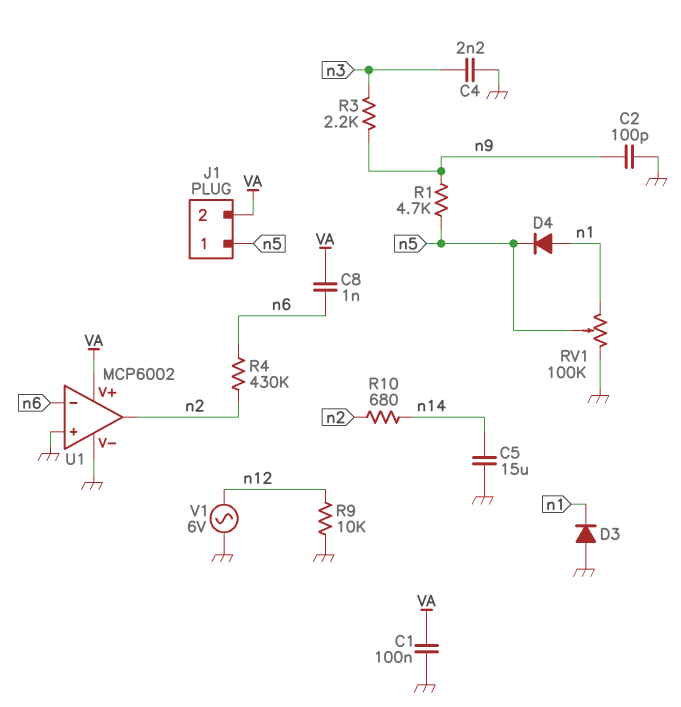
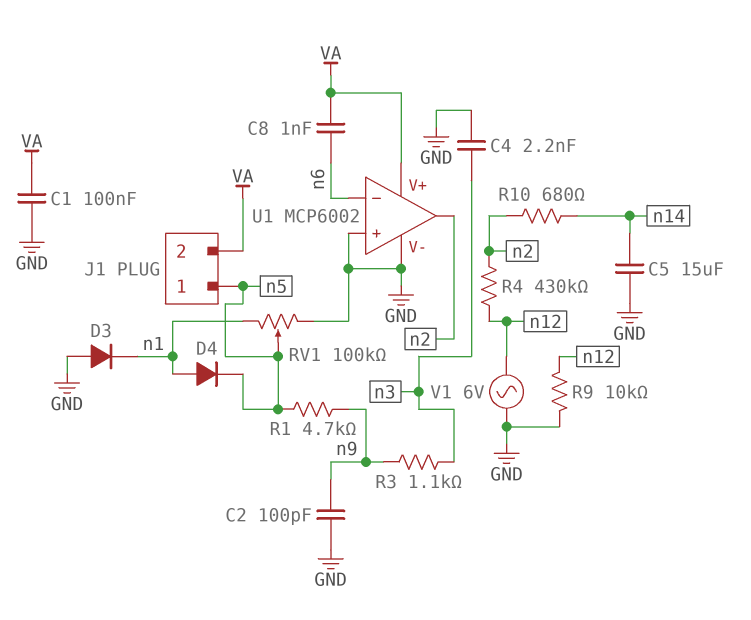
R3: 2.2k (n3, n9) -> 1.1k (n3, n9)
R4: 430k (n2, n6) -> 430k (n2, n12)

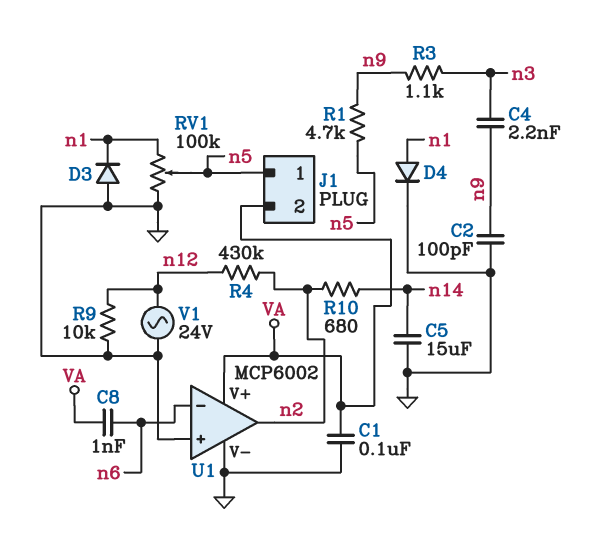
C4: 2.2nF (GND, n3) -> 2.2nF (n3, n9)
D4: diode (A n1, K n5) -> diode (A n1, K GND)
V1: AC 6V (GND, n12) -> AC 24V (GND, n12)

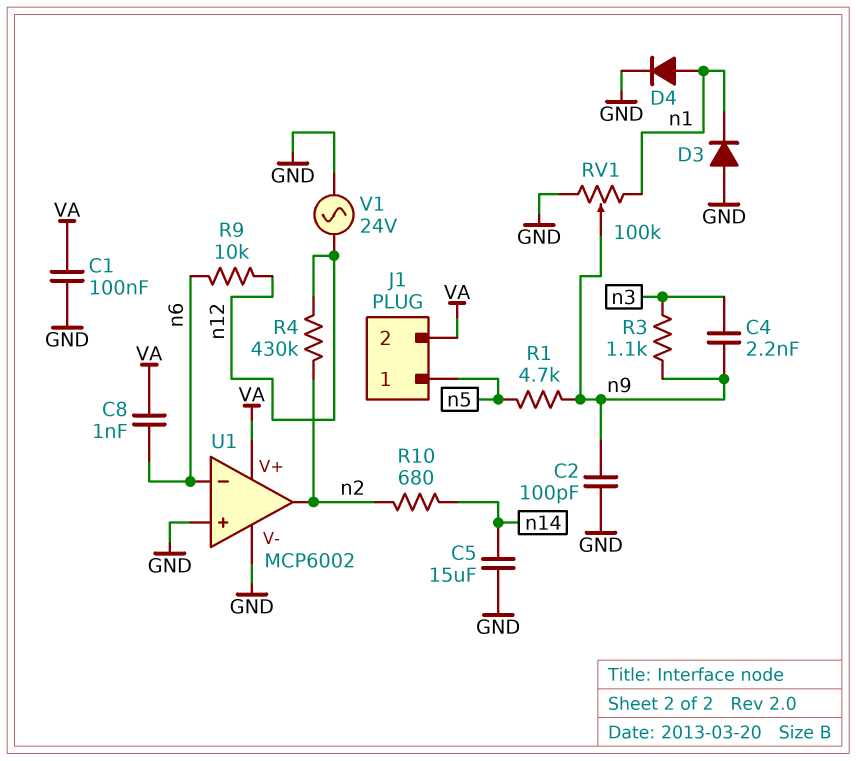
R9: 10k (GND, n12) -> 10k (n6, n12)
RV1: 100k (GND, n1, wiper n5) -> 100k (GND, n1, wiper n9)

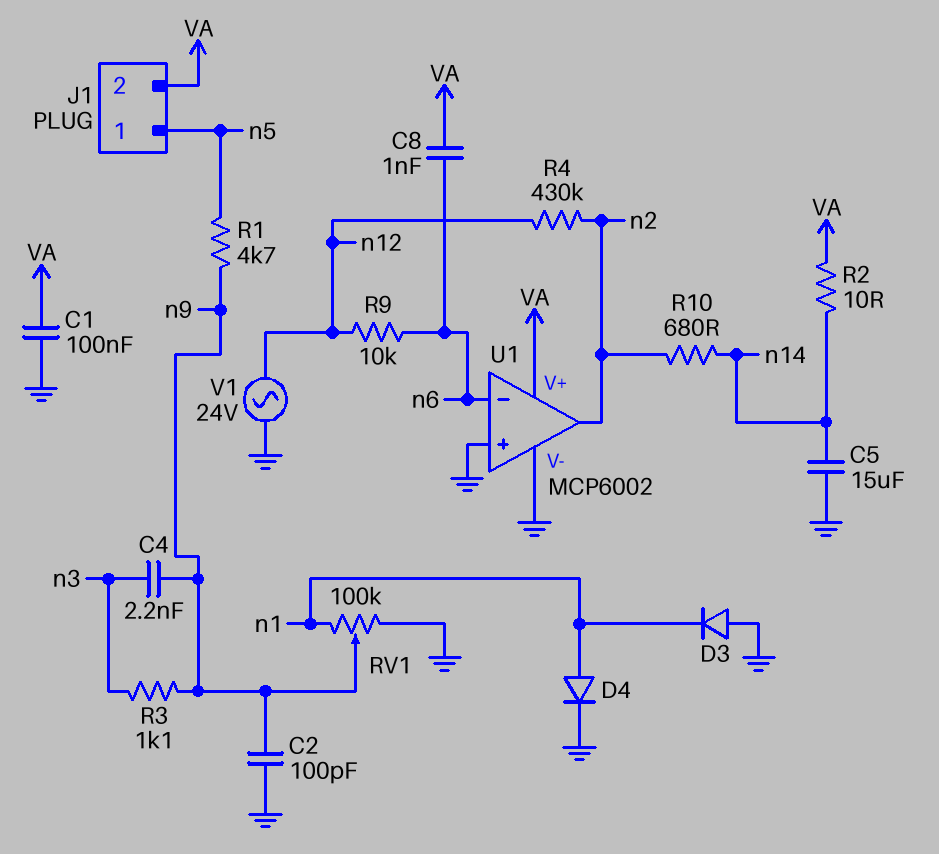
R2: none -> 10 (VA, n14)

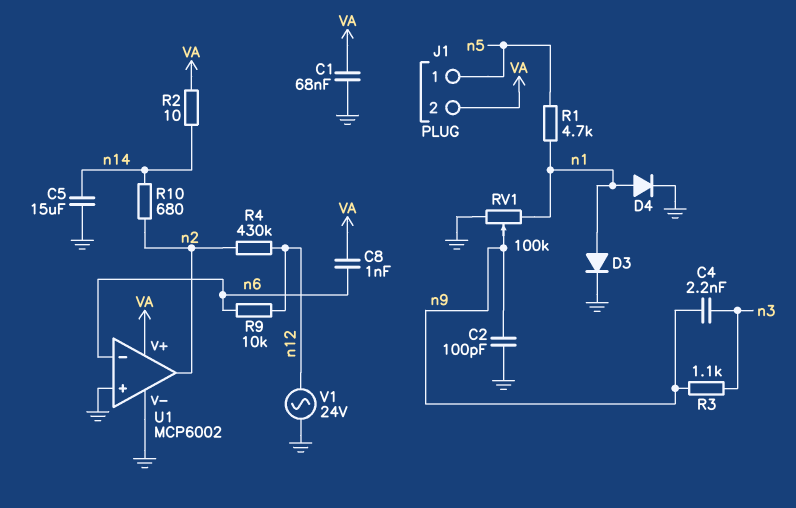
C1: 100nF (GND, VA) -> 68nF (GND, VA)
D3: diode (A GND, K n1) -> diode (A n1, K GND)
R1: 4.7k (n5, n9) -> 4.7k (n1, n5)

